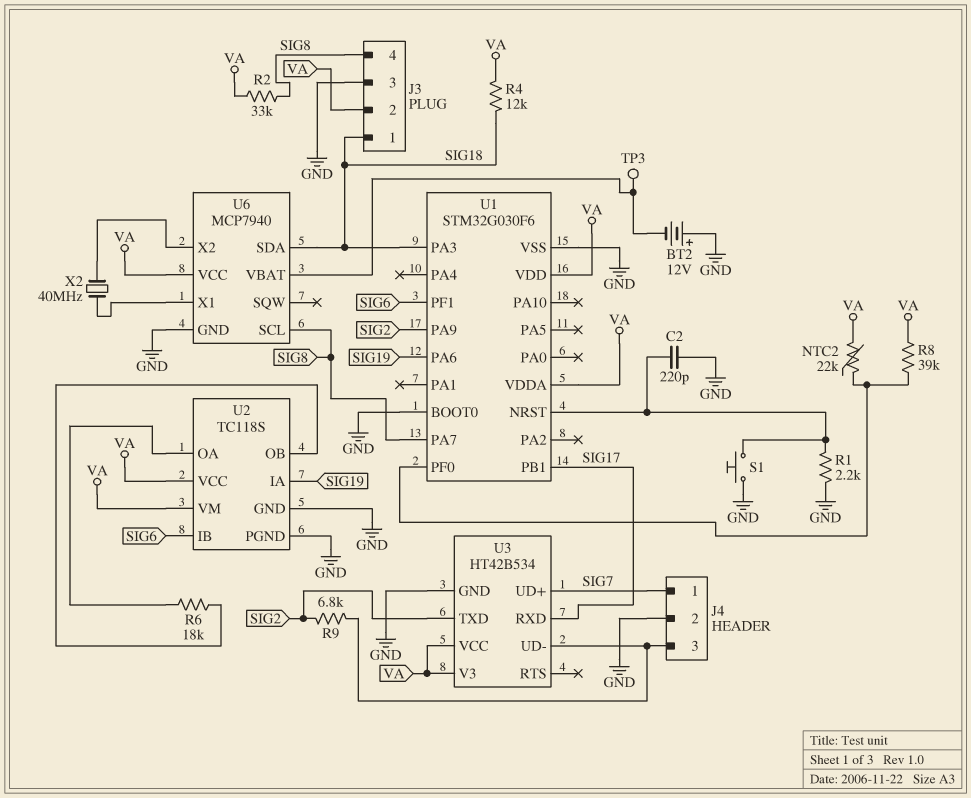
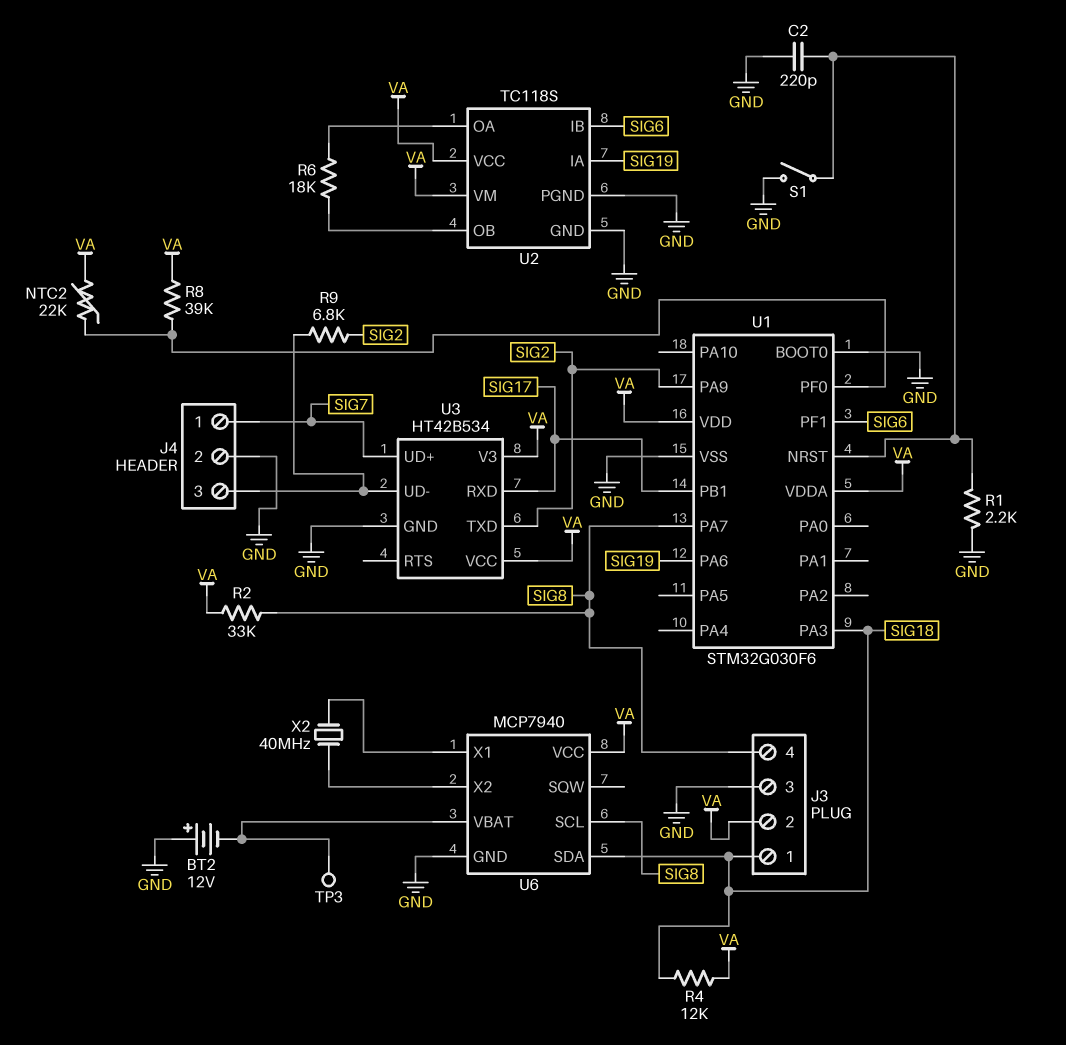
S1: button (GND, U1/NRST) -> switch (GND, U1/NRST)

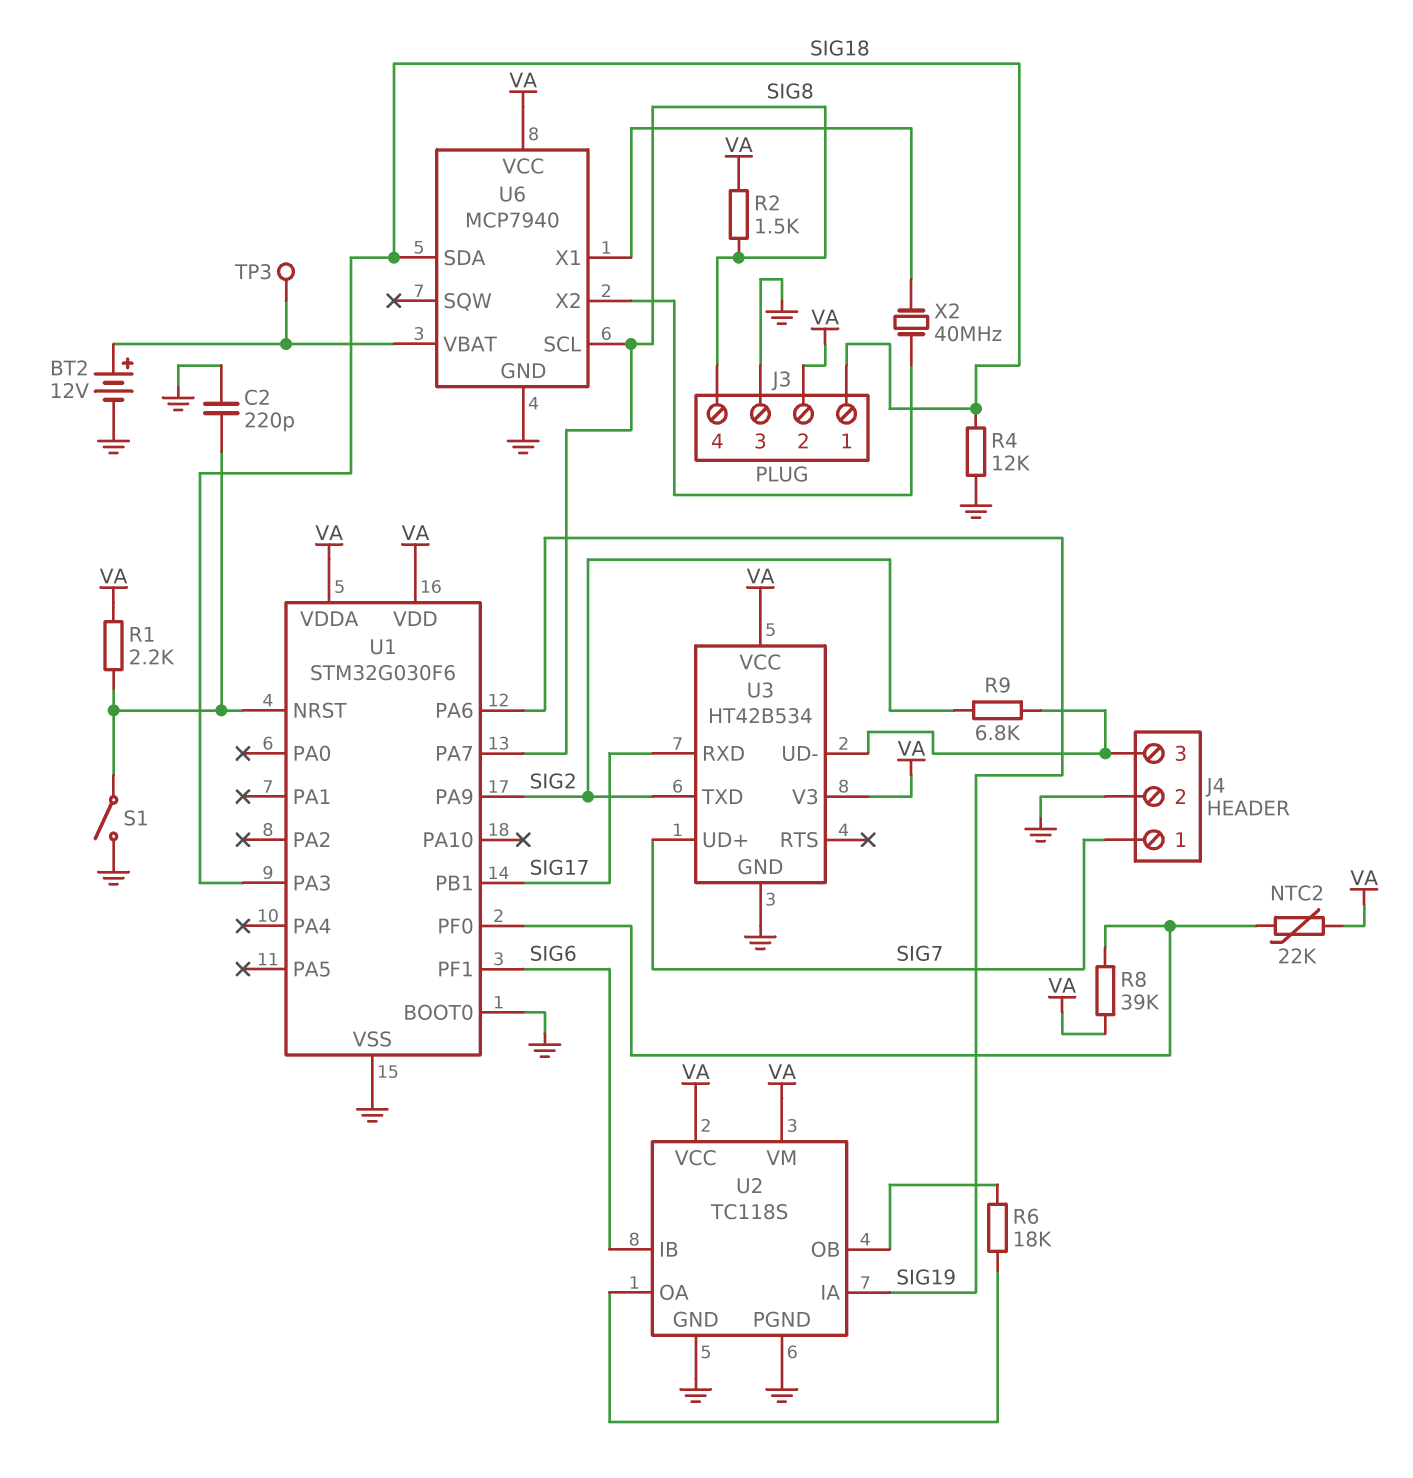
BT2: 12V (plus GND, minus U6/VBAT) -> 12V (plus U6/VBAT, minus GND)
R1: 2.2k (GND, U1/NRST) -> 2.2k (U1/NRST, VA)
R2: 33k (SIG8, VA) -> 1.5k (SIG8, VA)
R4: 12k (SIG18, VA) -> 12k (GND, SIG18)

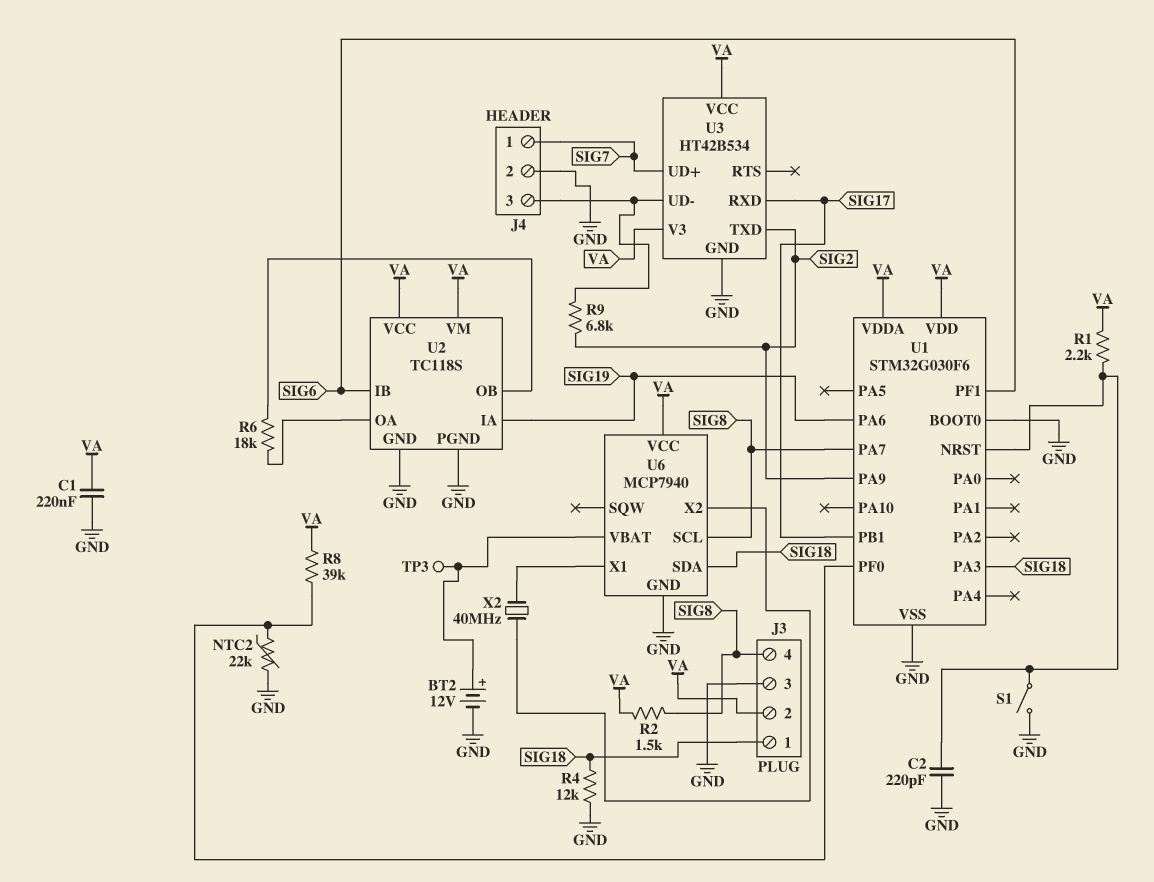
C1: none -> 220nF (GND, VA)
NTC2: 22k (U1/PF0, VA) -> 22k (GND, U1/PF0)

